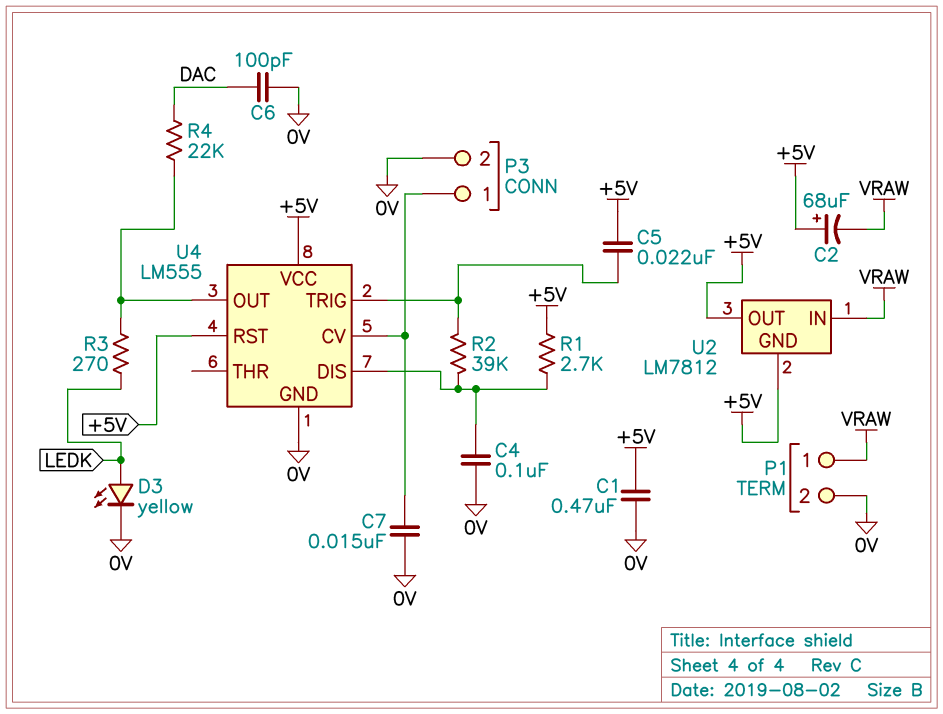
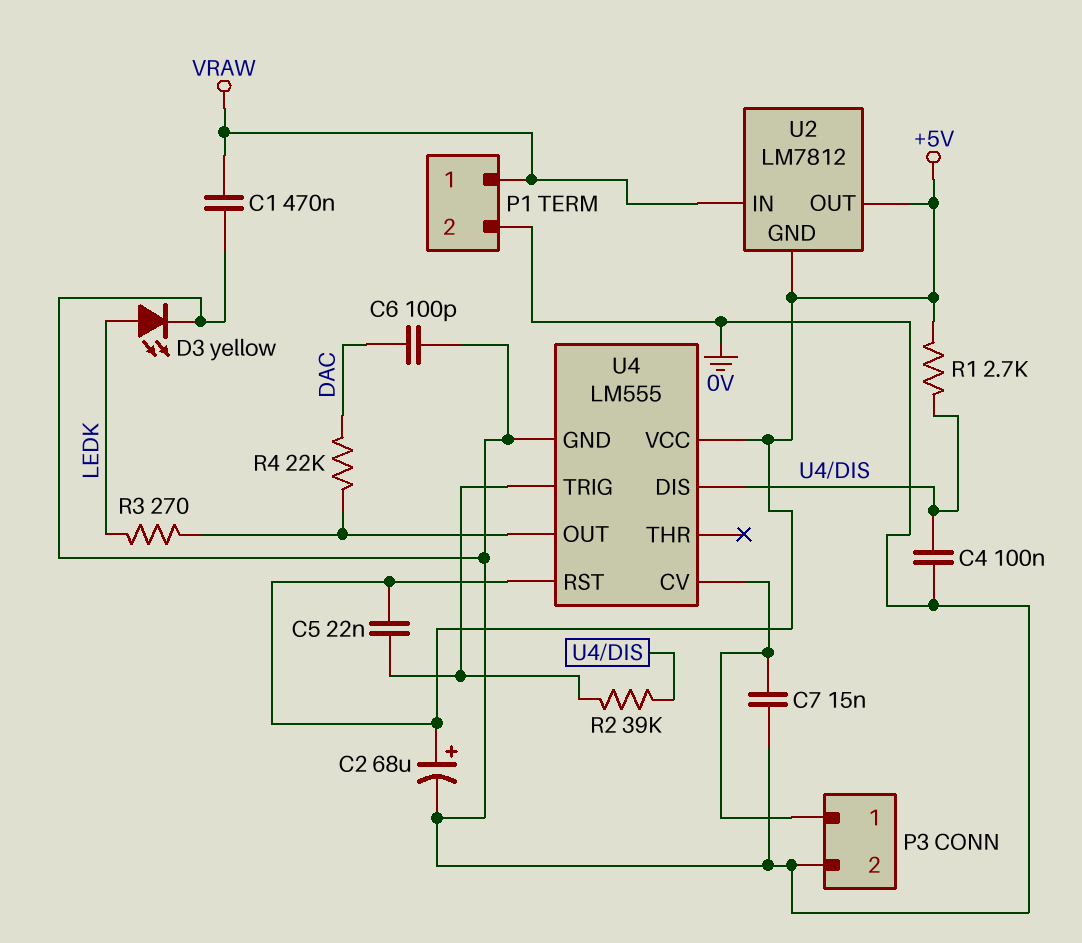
C1: 470nF (+5V, 0V) -> 470nF (0V, VRAW)
C2: 68uF (plus +5V, minus VRAW) -> 68uF (plus +5V, minus 0V)

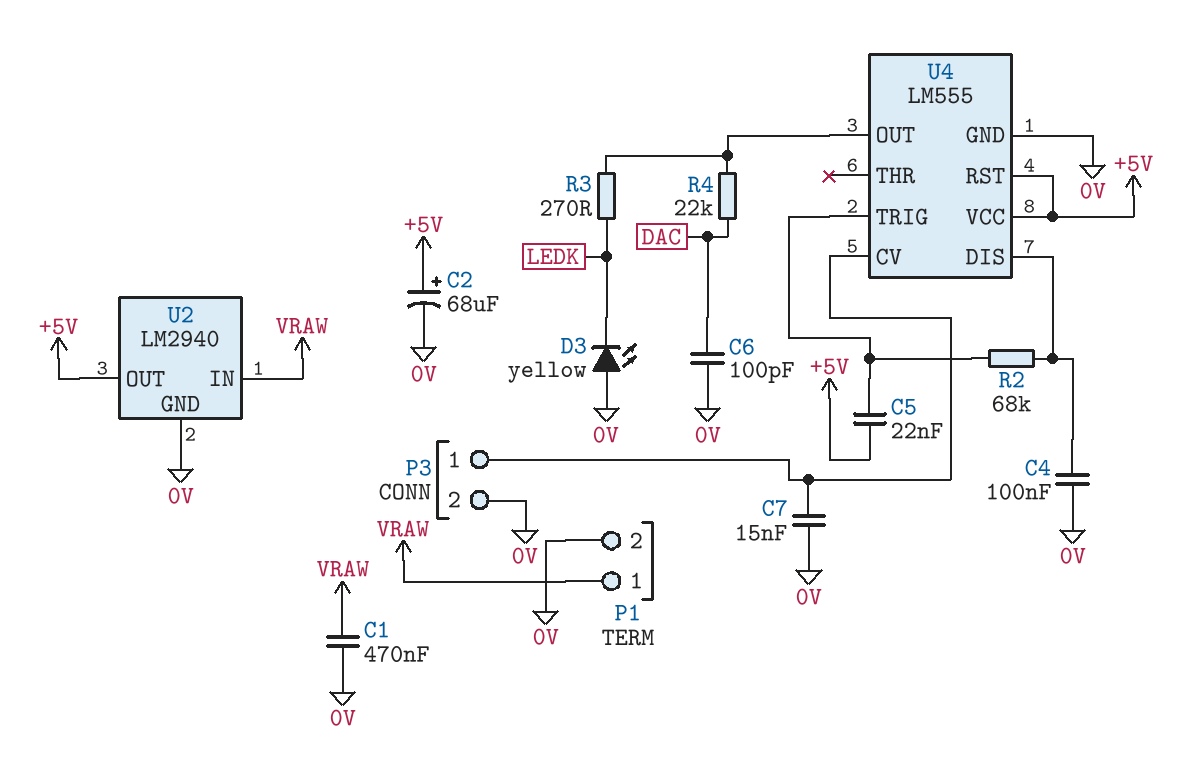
D3: LED yellow (A LEDK, K 0V) -> LED yellow (A 0V, K LEDK)
R1: 2.7k (+5V, U4/DIS) -> none
R2: 39k (U4/DIS, U4/TRIG) -> 68k (U4/DIS, U4/TRIG)
U2: LM7812 -> LM2940
U2 pin GND: +5V -> 0V

